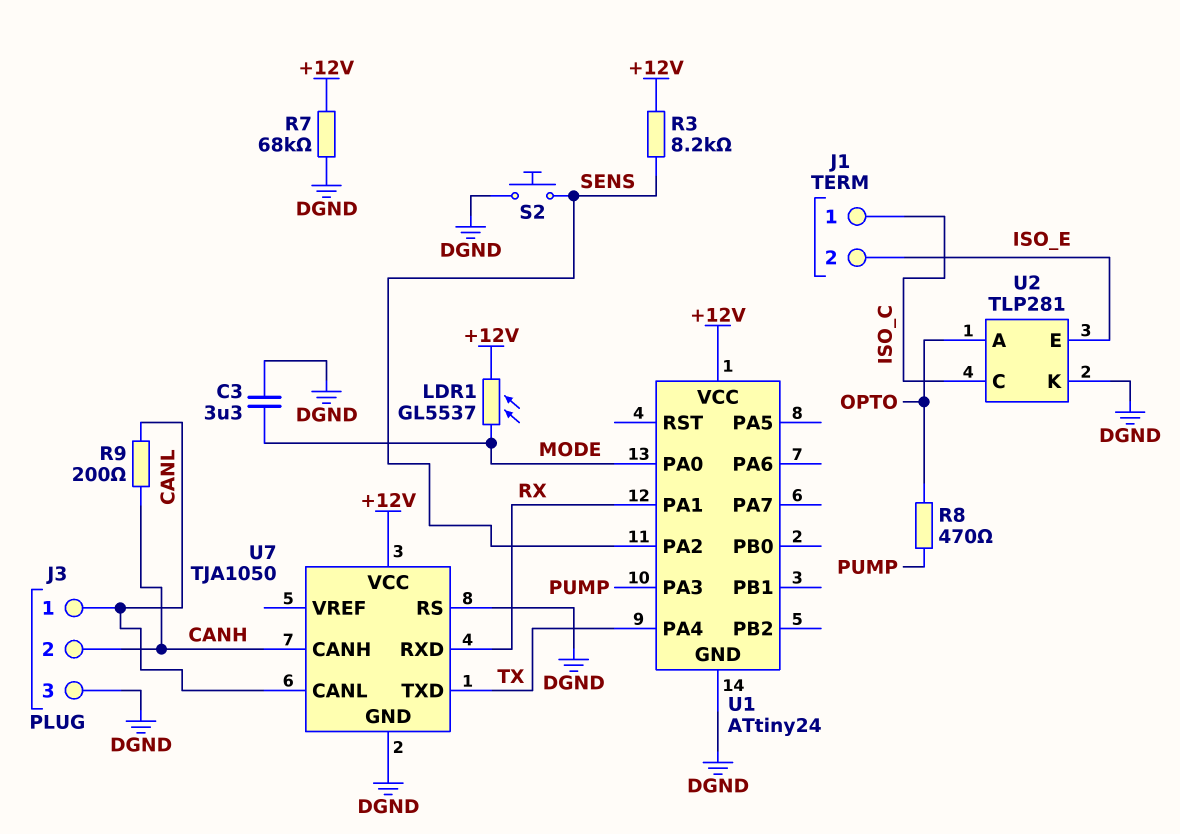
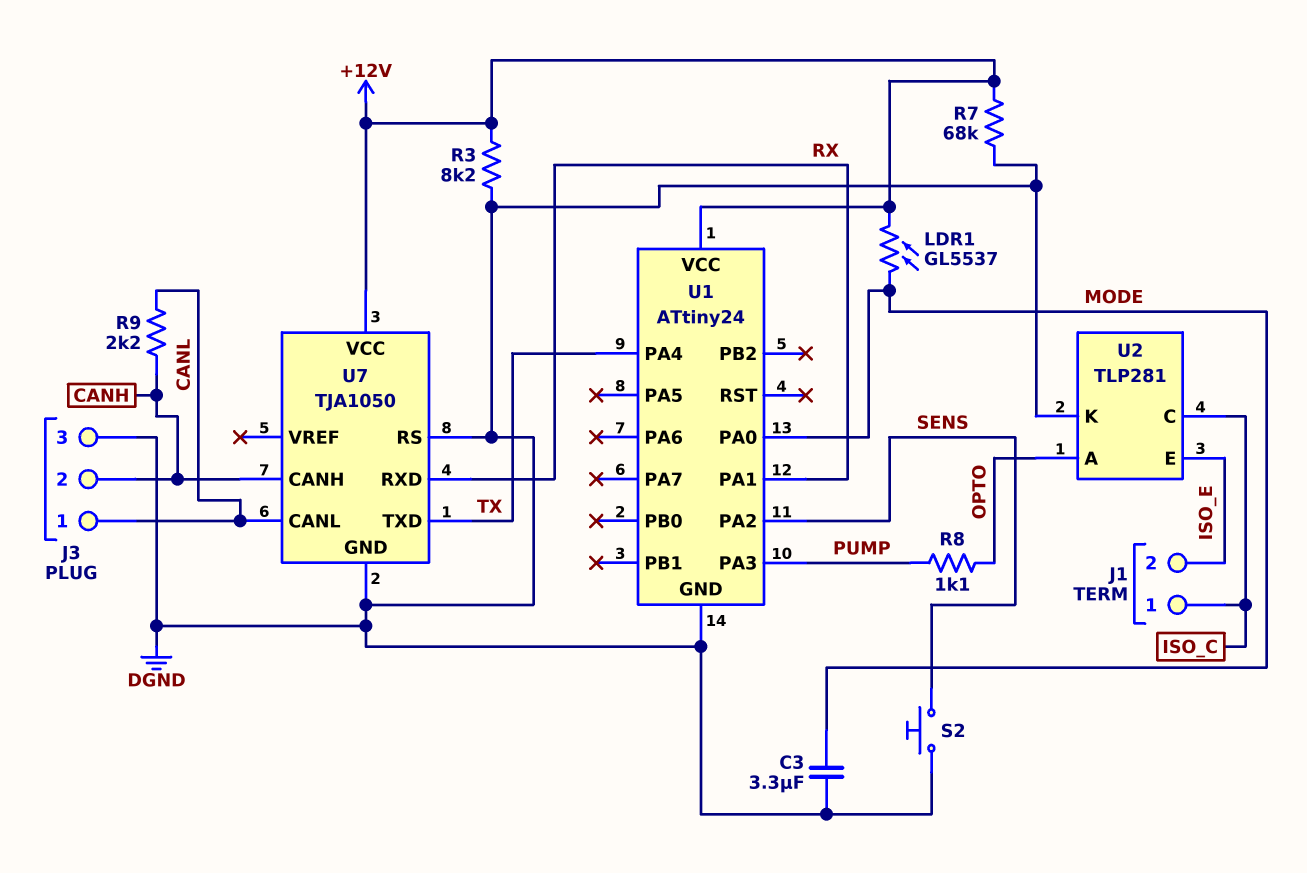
R3: 8.2k (+12V, SENS) -> 8.2k (+12V, DGND)
R8: 470 (OPTO, PUMP) -> 1.1k (OPTO, PUMP)
R9: 200 (CANH, CANL) -> 2.2k (CANH, CANL)

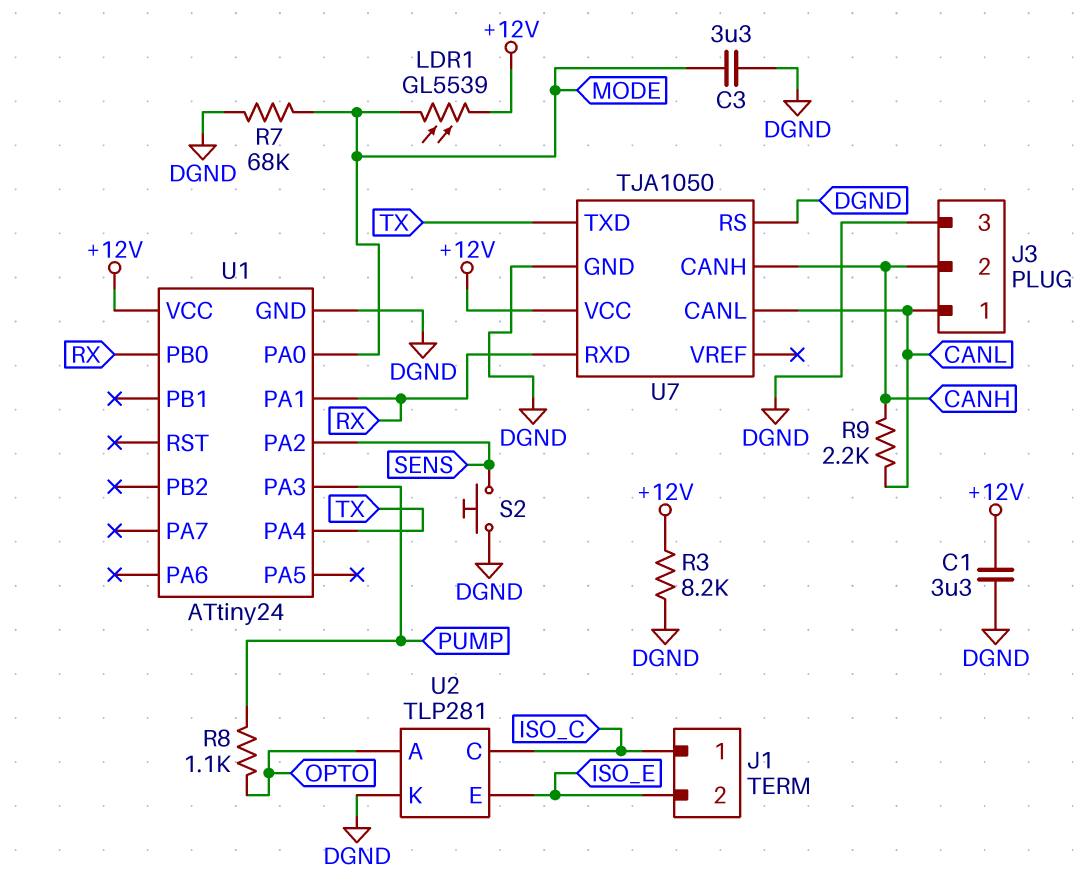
C1: none -> 3.3uF (+12V, DGND)
LDR1: GL5537 (+12V, MODE) -> GL5539 (+12V, MODE)
R7: 68k (+12V, DGND) -> 68k (DGND, MODE)
U1 pin PB0: none -> RX

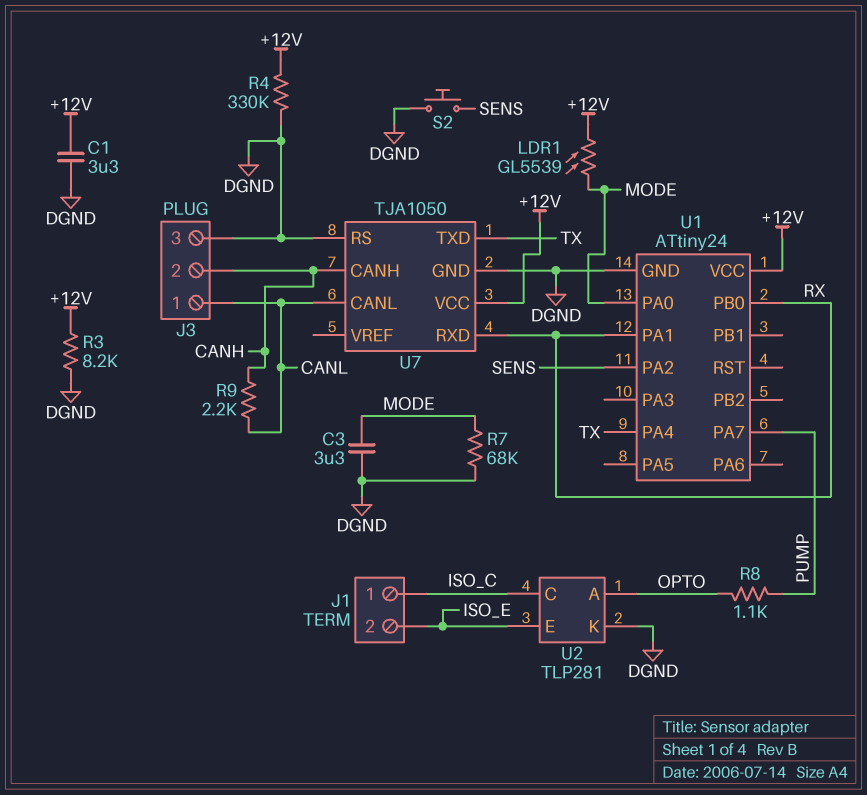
R4: none -> 330k (+12V, DGND)
U1 pin PA3: PUMP -> none
U1 pin PA7: none -> PUMP

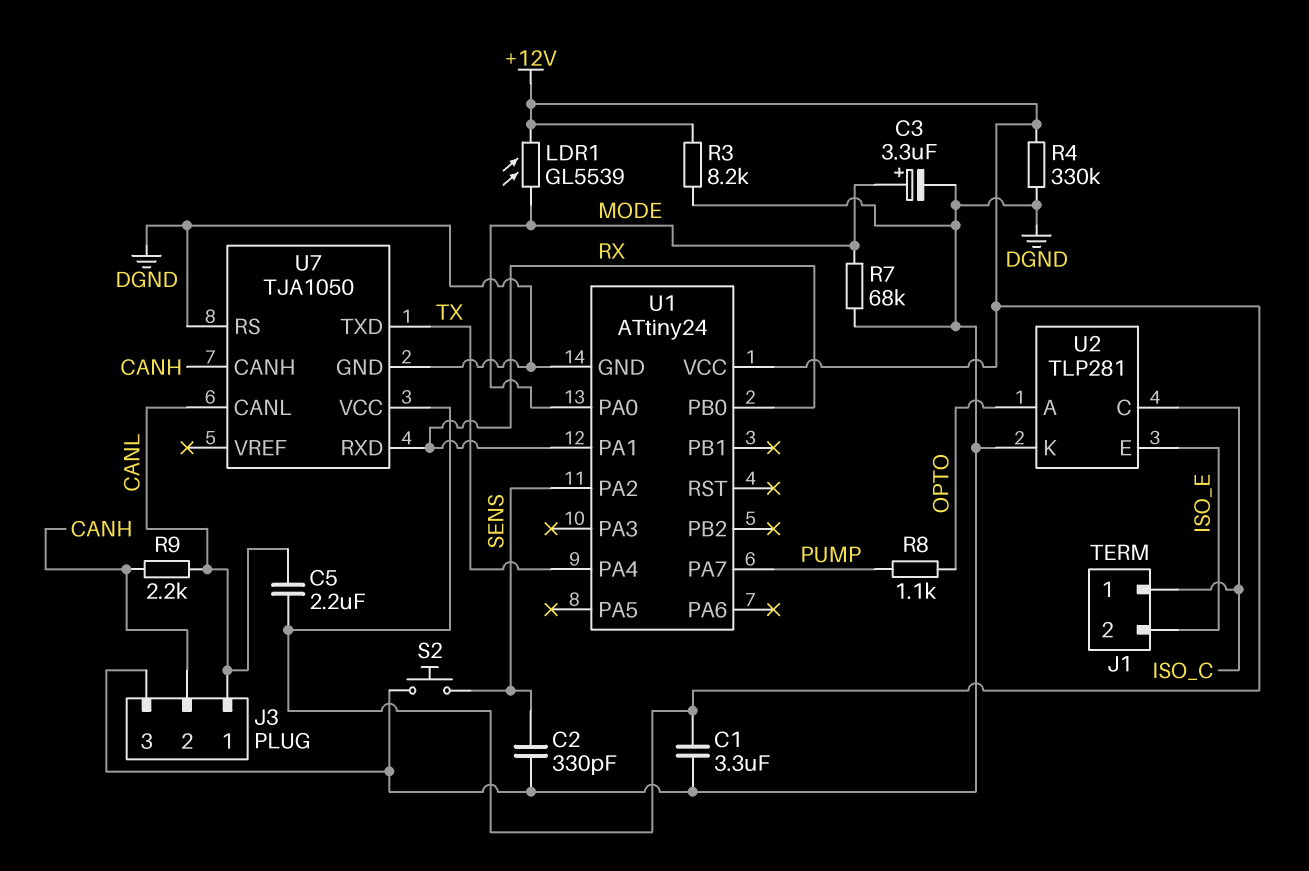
C2: none -> 330pF (DGND, SENS)
C3: 3.3uF (DGND, MODE) -> 3.3uF (plus MODE, minus DGND)
C5: none -> 2.2uF (+12V, CANL)

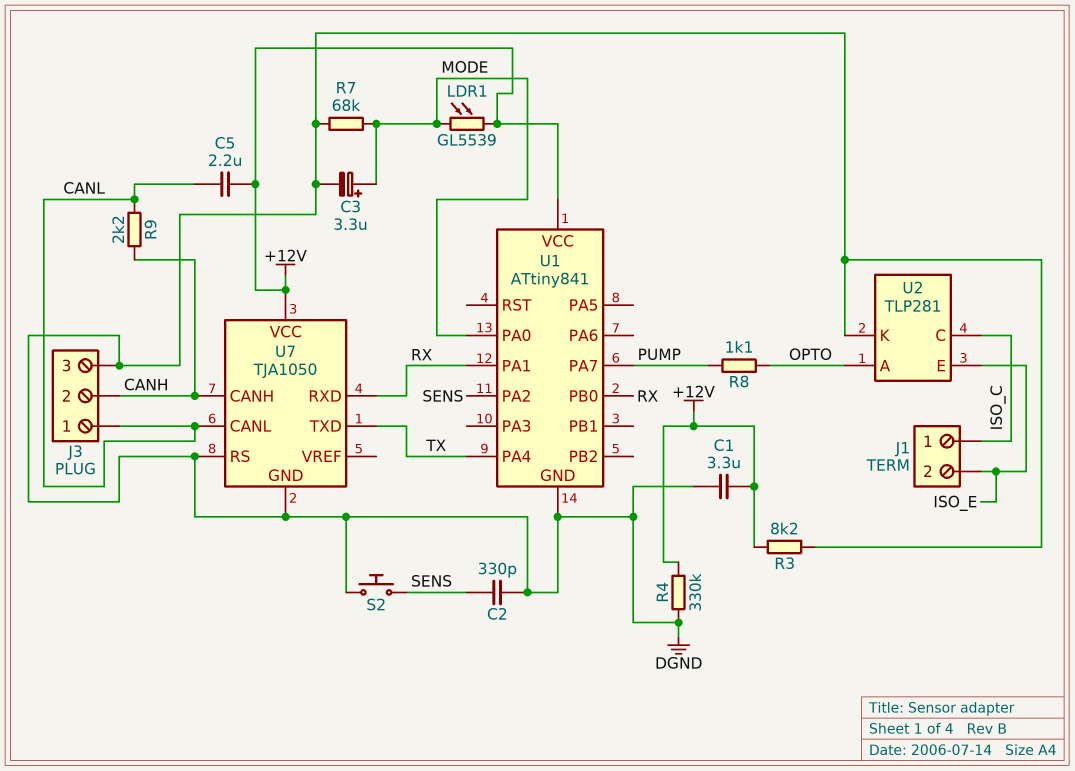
U1: ATtiny24 -> ATtiny841

